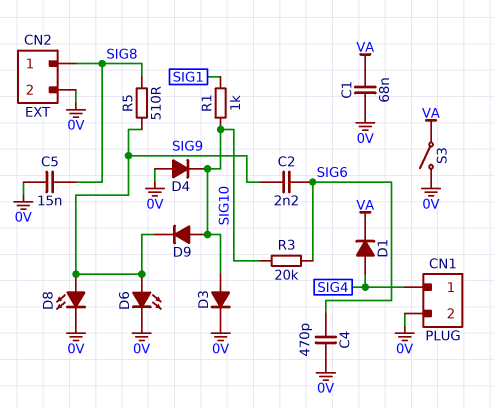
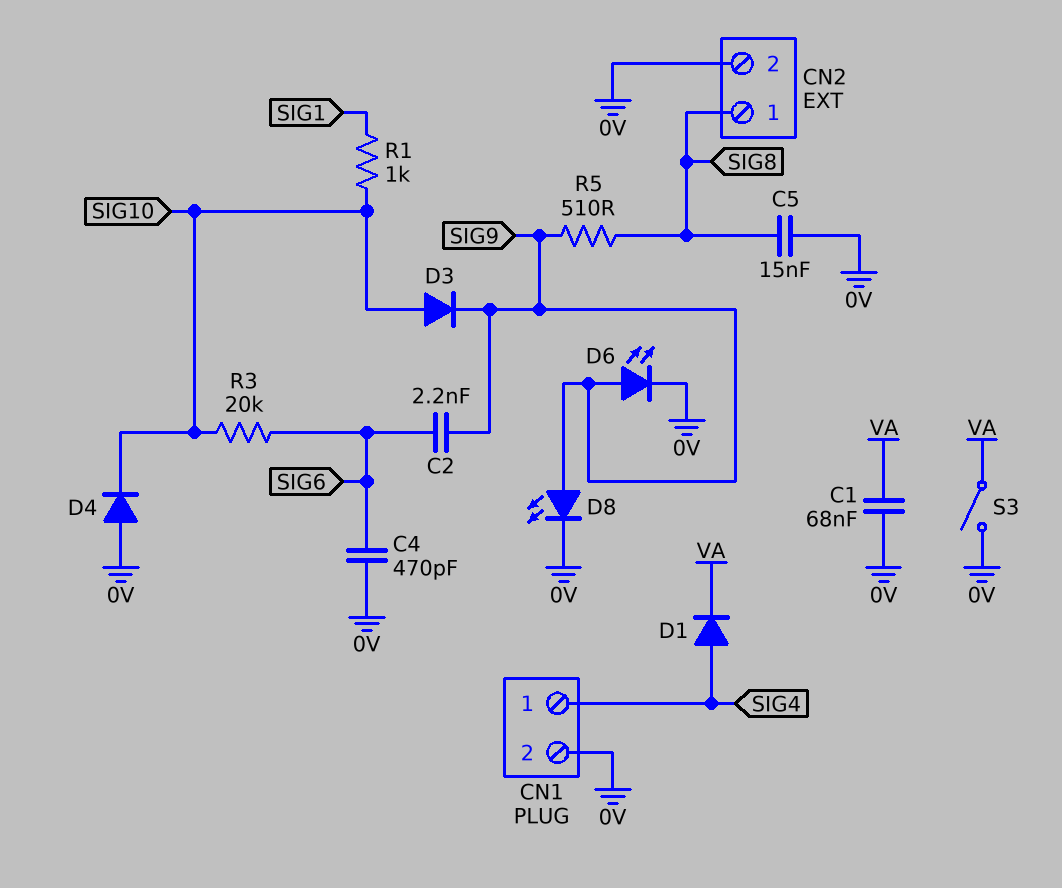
D3: diode (A SIG10, K 0V) -> diode (A SIG10, K SIG9)
D9: diode (A SIG10, K SIG9) -> none

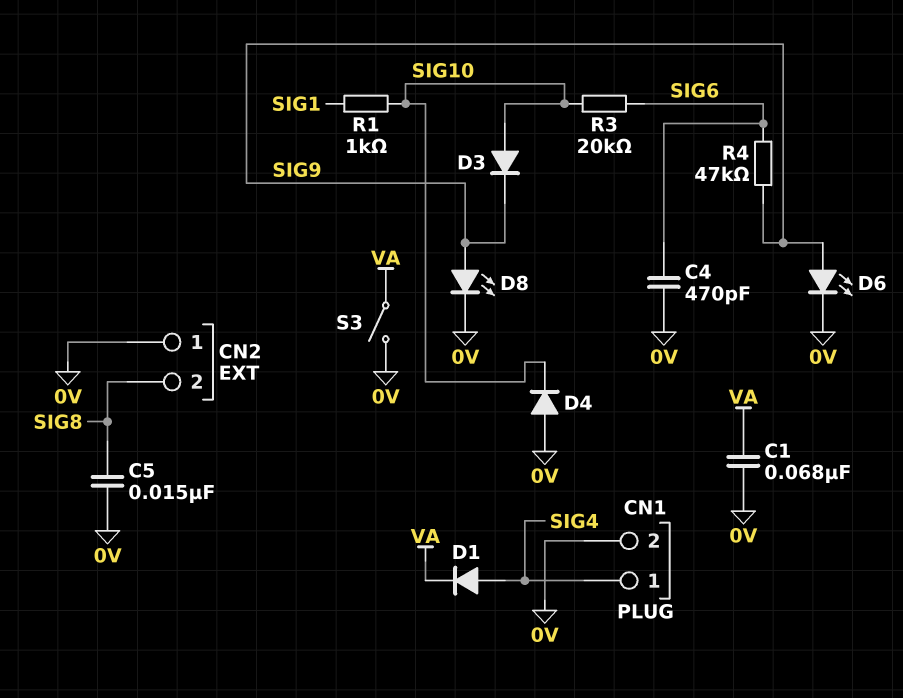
C2: 2.2nF (SIG6, SIG9) -> none
CN2 pin 1: SIG8 -> 0V
CN2 pin 2: 0V -> SIG8
R4: none -> 47k (SIG6, SIG9)
R5: 510 (SIG8, SIG9) -> none

